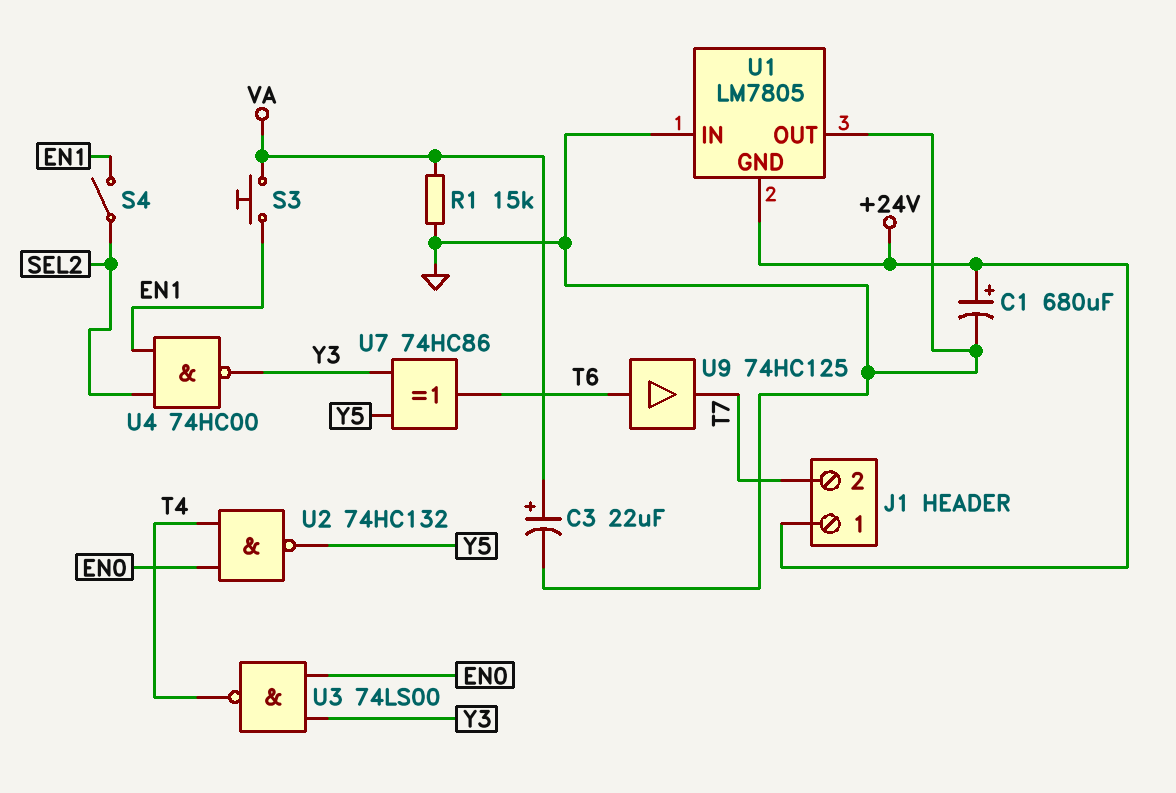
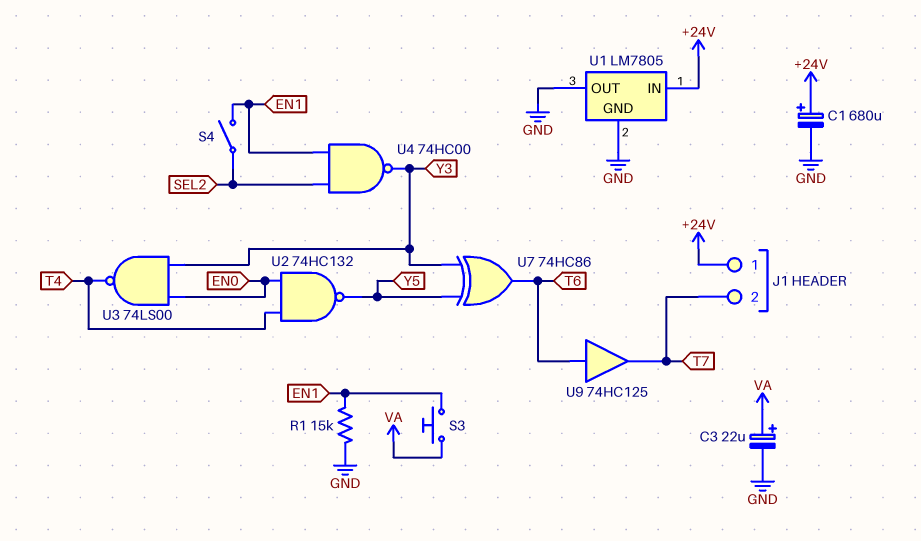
R1: 15k (GND, VA) -> 15k (EN1, GND)
U1 pin GND: +24V -> GND
U1 pin IN: GND -> +24V

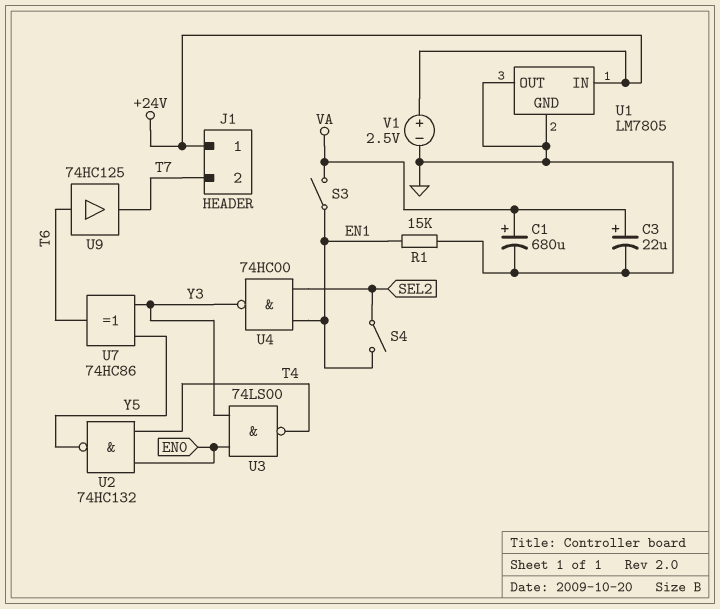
C1: 680uF (plus +24V, minus GND) -> 680uF (plus VA, minus GND)
S3: button (EN1, VA) -> switch (EN1, VA)
V1: none -> 2.5V (plus +24V, minus GND)

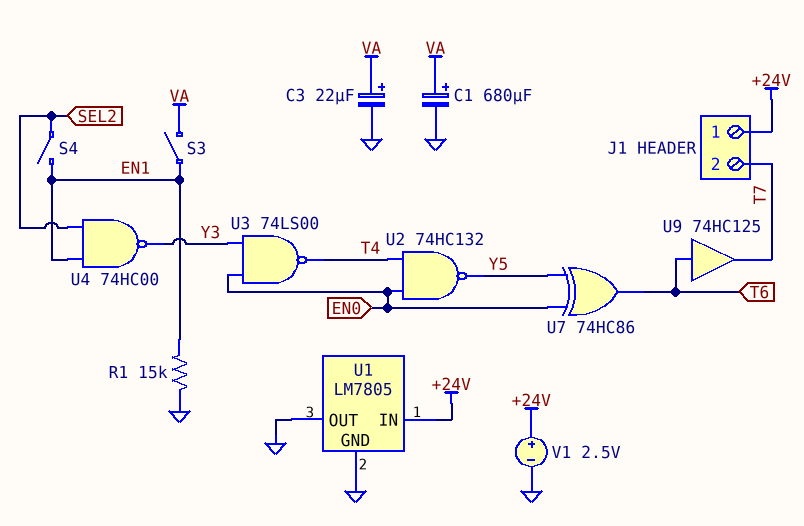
U7: XOR 74HC86 (in Y3, in Y5, out T6) -> XOR 74HC86 (in EN0, in Y5, out T6)

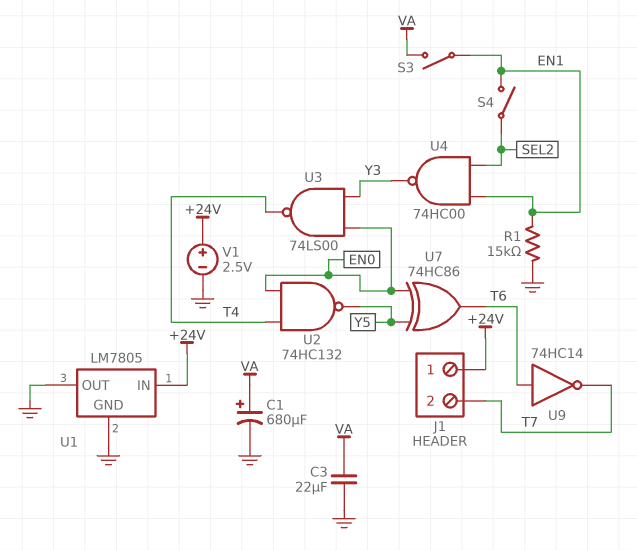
C3: 22uF (plus VA, minus GND) -> 22uF (GND, VA)
U9: buffer 74HC125 (in T6, out T7) -> NOT 74HC14 (in T6, out T7)

